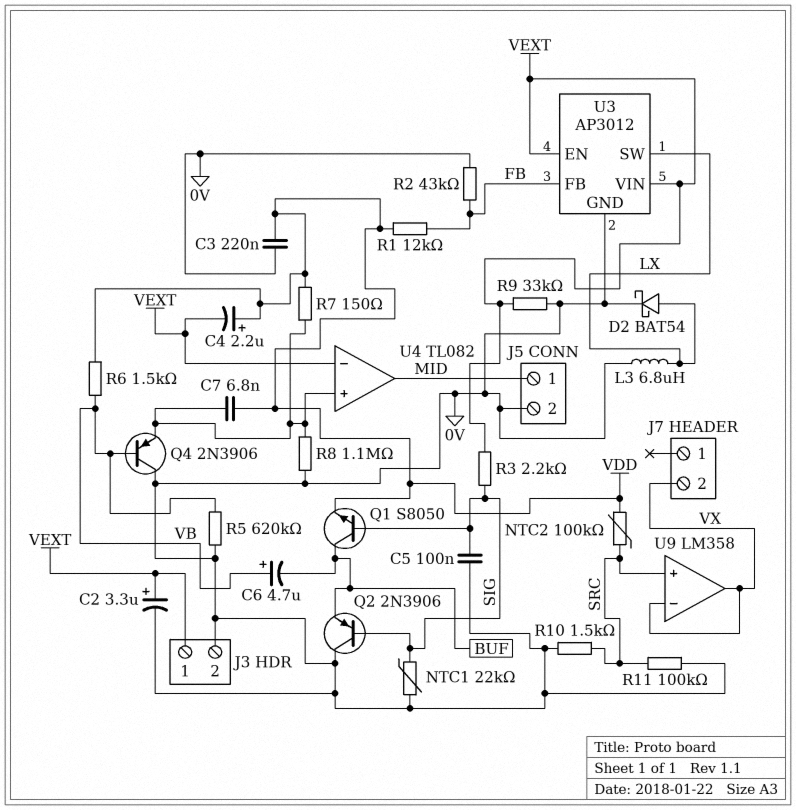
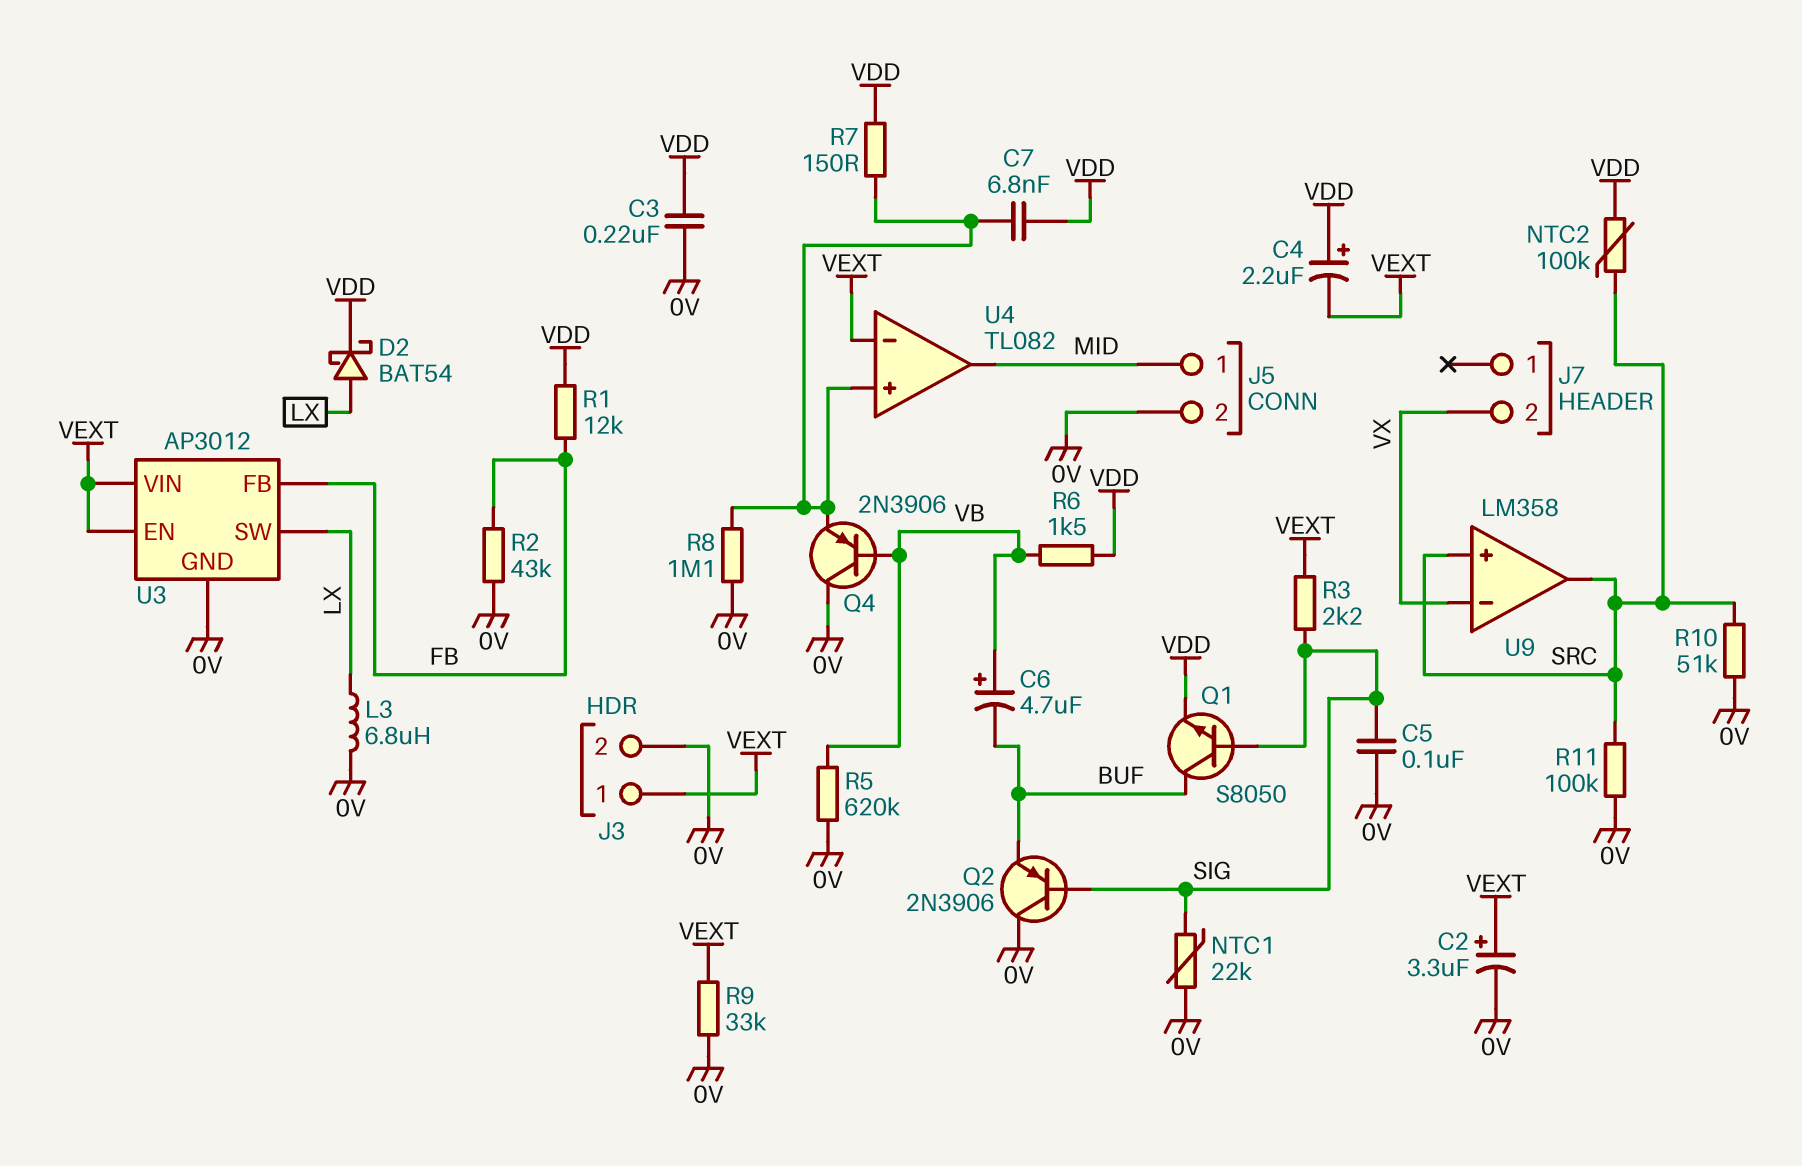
D2: schottky BAT54 (A LX, K 0V) -> schottky BAT54 (A LX, K VDD)
R10: 1.5k (0V, SRC) -> 51k (0V, SRC)
U9 pin out: VX -> SRC

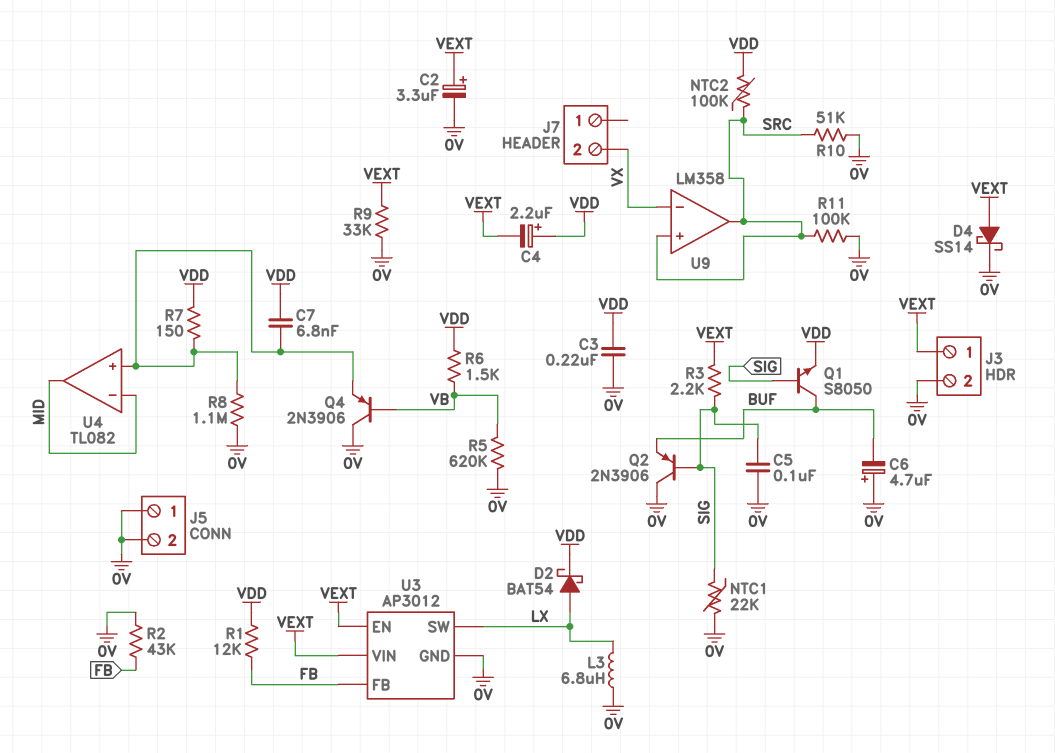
C6: 4.7uF (plus VB, minus BUF) -> 4.7uF (plus 0V, minus BUF)
D4: none -> schottky SS14 (A VEXT, K 0V)
J5 pin 1: MID -> 0V
U4 pin in-: VEXT -> MID

